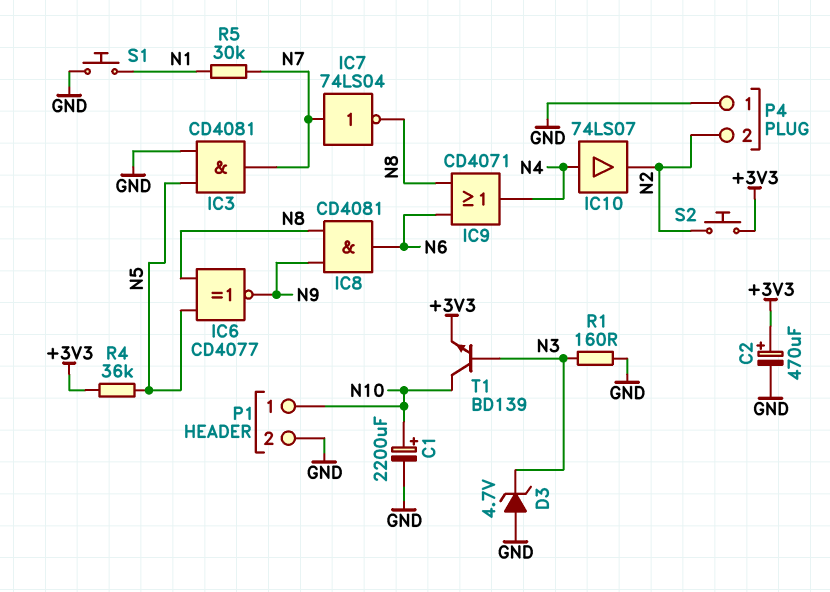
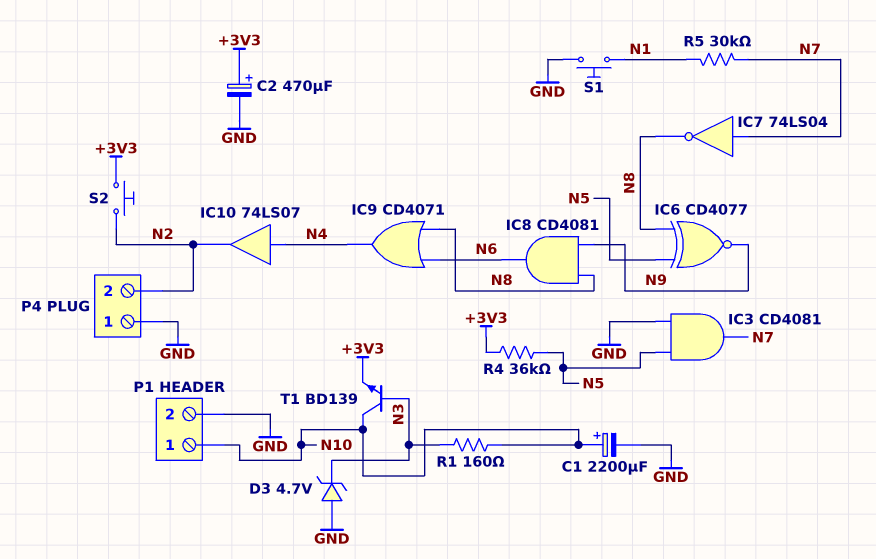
R1: 160 (GND, N3) -> 160 (N3, N10)

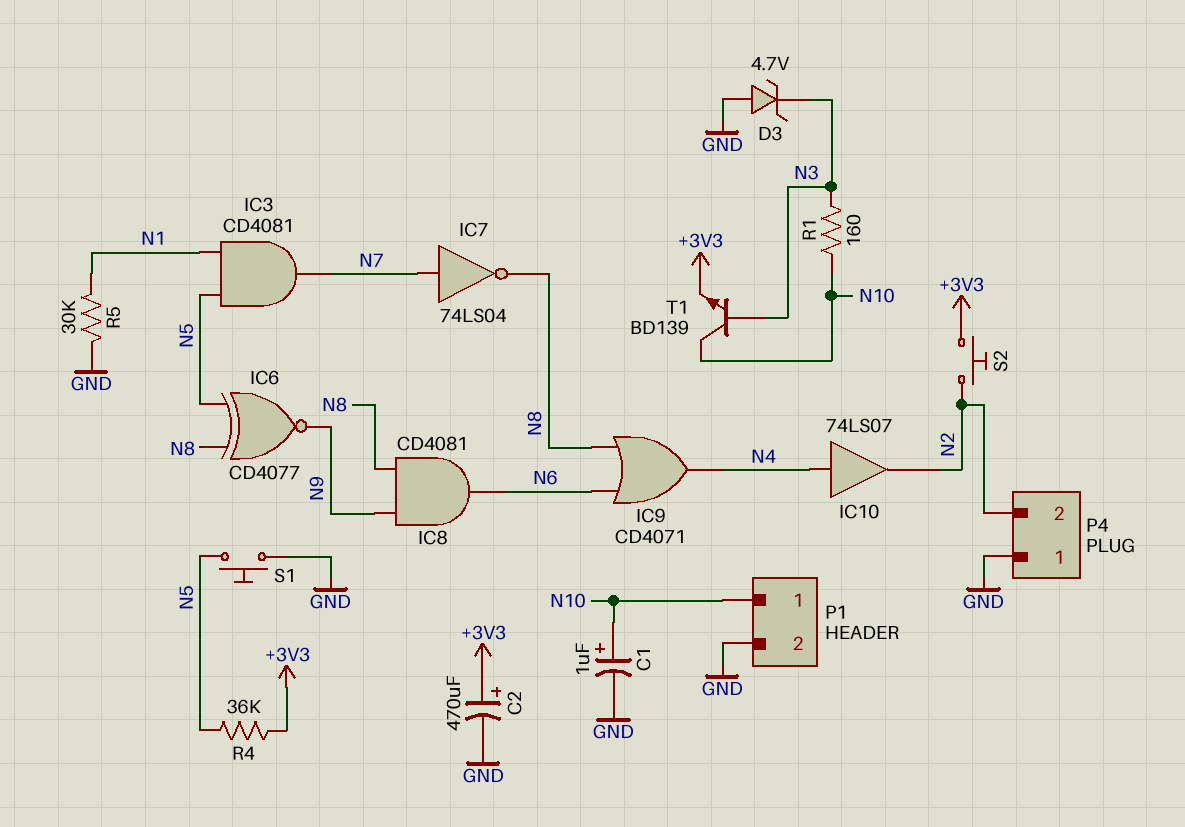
C1: 2200uF (plus N10, minus GND) -> 1uF (plus N10, minus GND)
IC3: AND CD4081 (in GND, in N5, out N7) -> AND CD4081 (in N1, in N5, out N7)
R5: 30k (N1, N7) -> 30k (GND, N1)
S1: button (GND, N1) -> button (GND, N5)

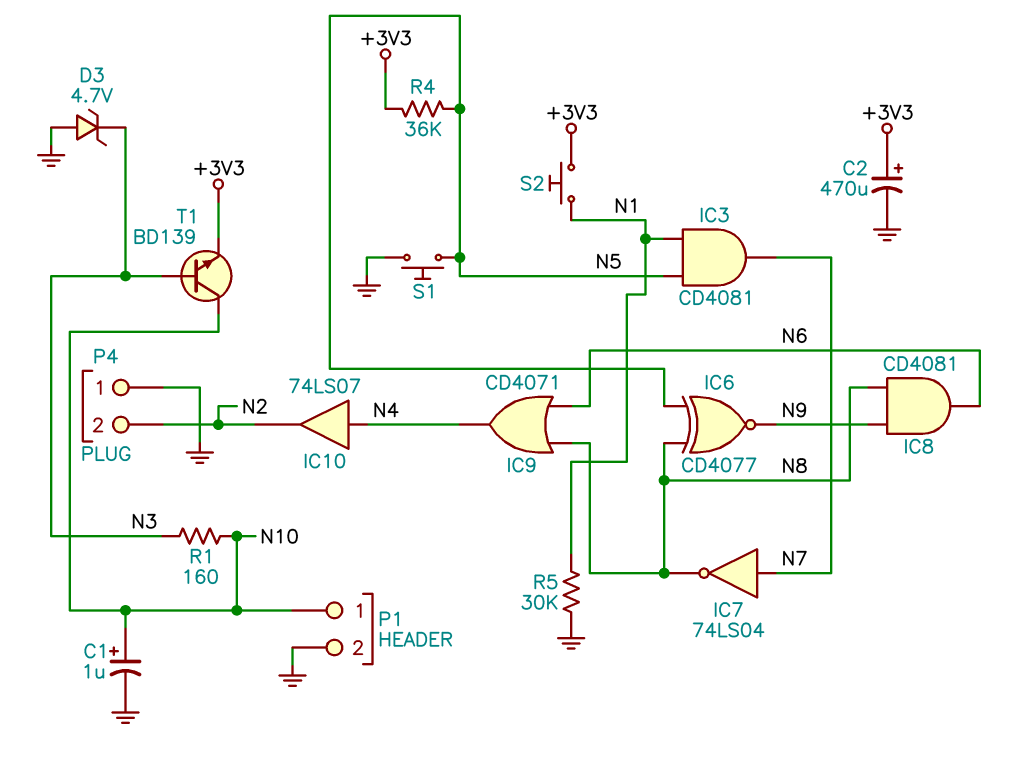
S2: button (+3V3, N2) -> button (+3V3, N1)

